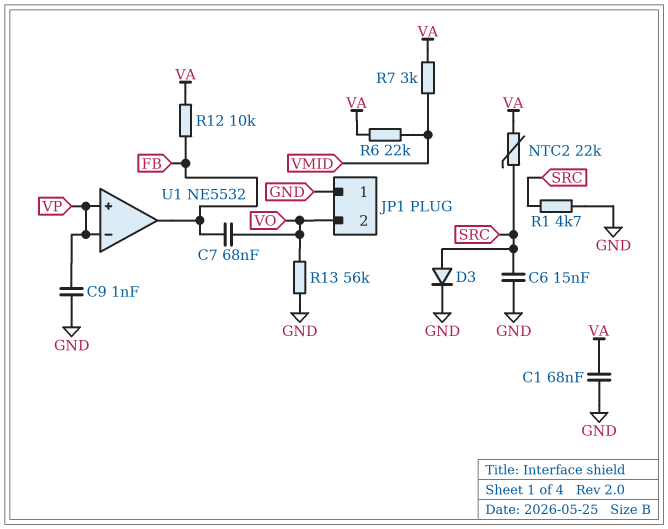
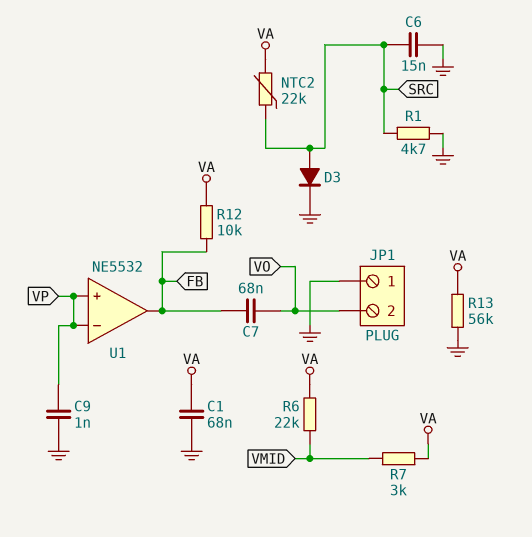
R13: 56k (GND, VO) -> 56k (GND, VA)

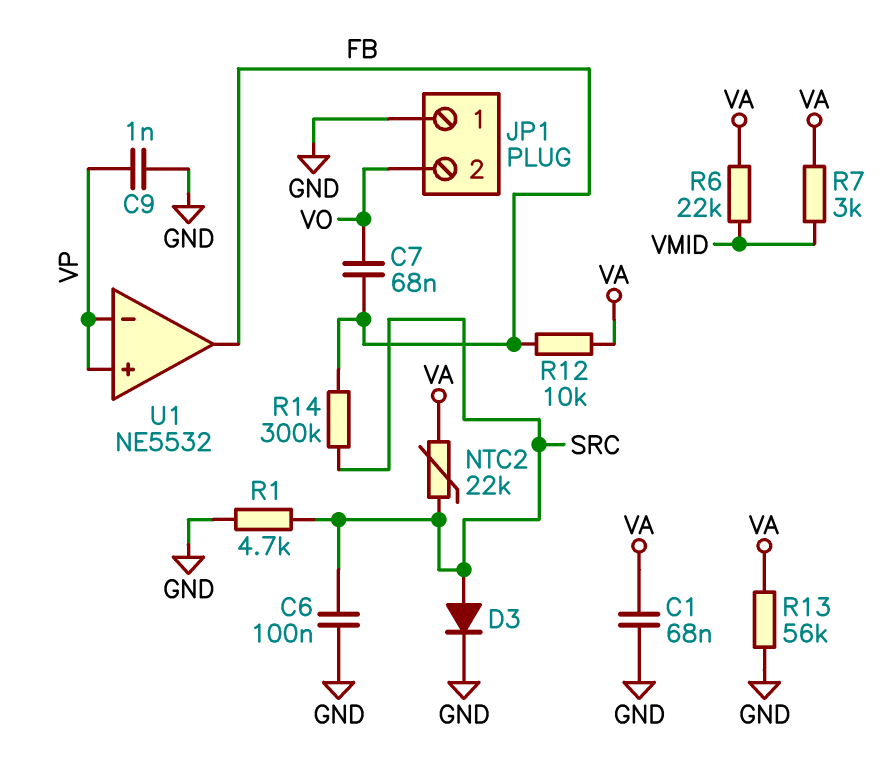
C6: 15nF (GND, SRC) -> 100nF (GND, SRC)
R14: none -> 300k (FB, SRC)

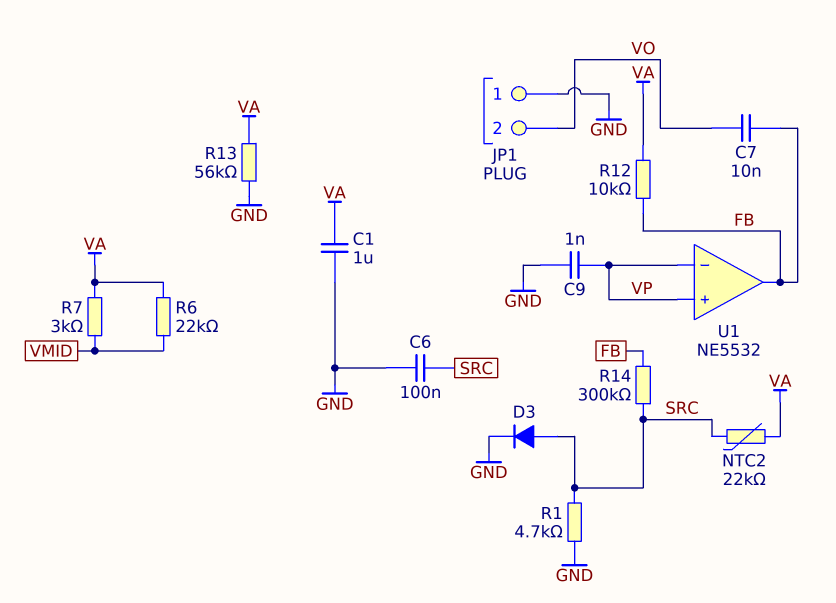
C1: 68nF (GND, VA) -> 1uF (GND, VA)
C7: 68nF (FB, VO) -> 10nF (FB, VO)

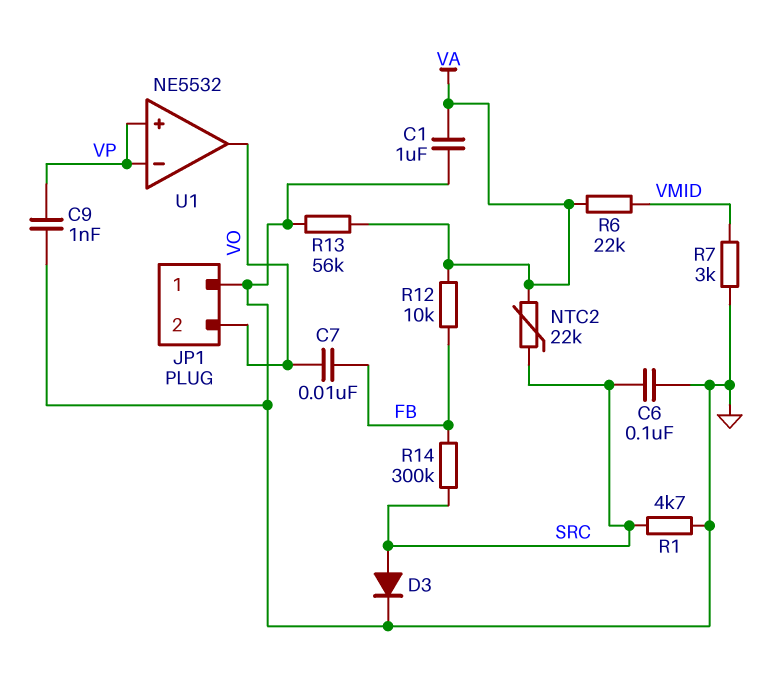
R7: 3k (VA, VMID) -> 3k (GND, VMID)
U1 pin out: FB -> VO

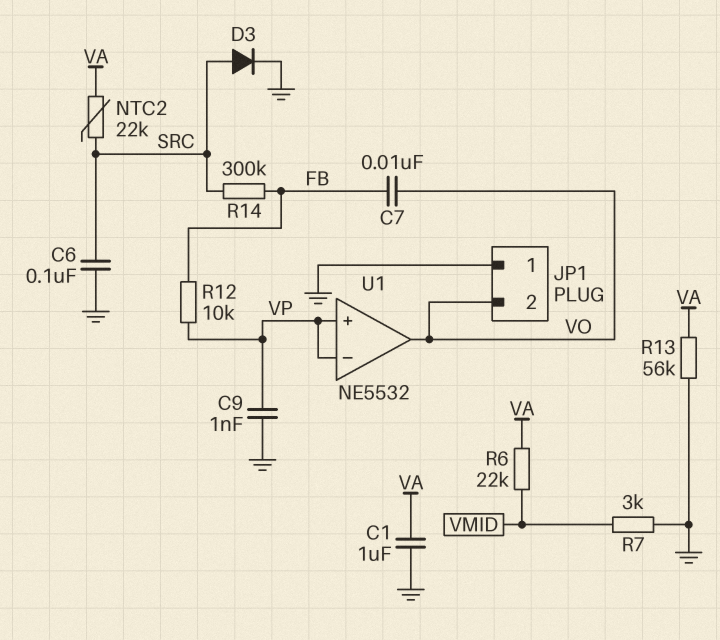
R1: 4.7k (GND, SRC) -> none
R12: 10k (FB, VA) -> 10k (FB, VP)

